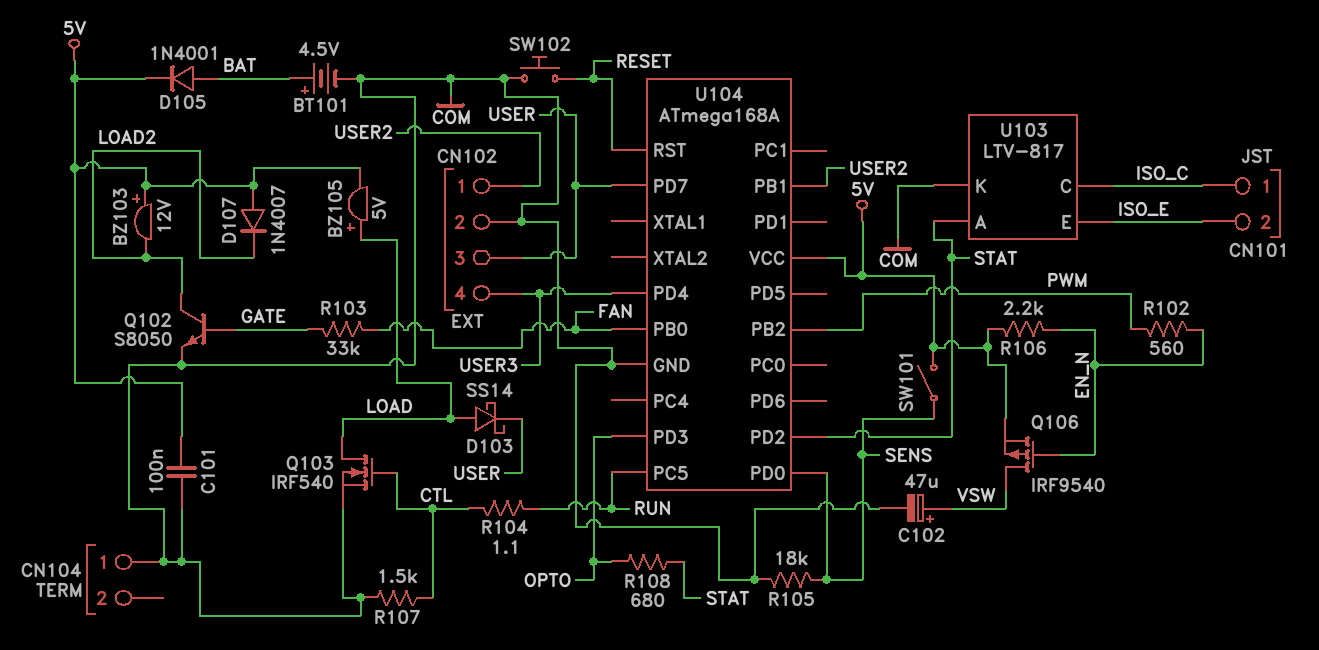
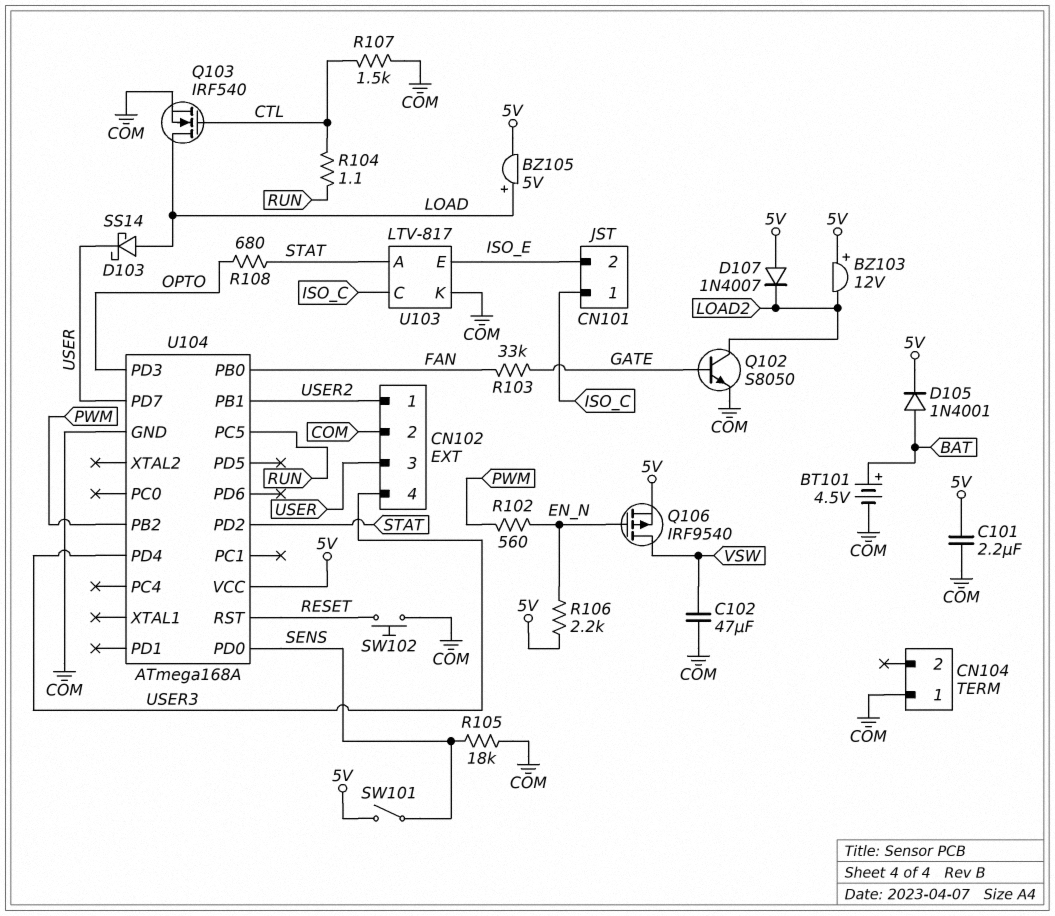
C101: 100nF (5V, COM) -> 2.2uF (5V, COM)
C102: 47uF (plus VSW, minus COM) -> 47uF (COM, VSW)

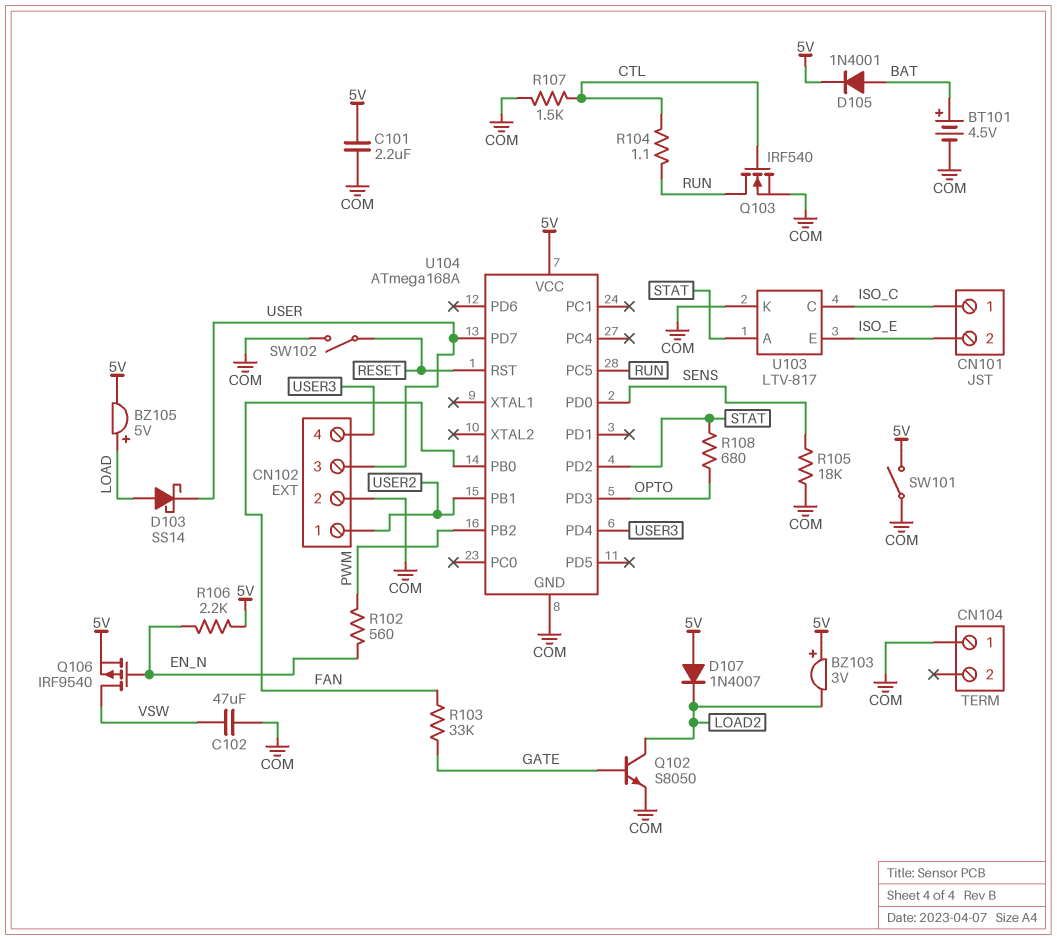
BZ103: buzzer 12V (plus 5V, minus LOAD2) -> buzzer 3V (plus 5V, minus LOAD2)
Q103: NMOS IRF540 (G CTL, D LOAD, S COM) -> NMOS IRF540 (G CTL, D RUN, S COM)
SW101: switch (5V, SENS) -> switch (5V, COM)
SW102: button (COM, RESET) -> switch (COM, RESET)

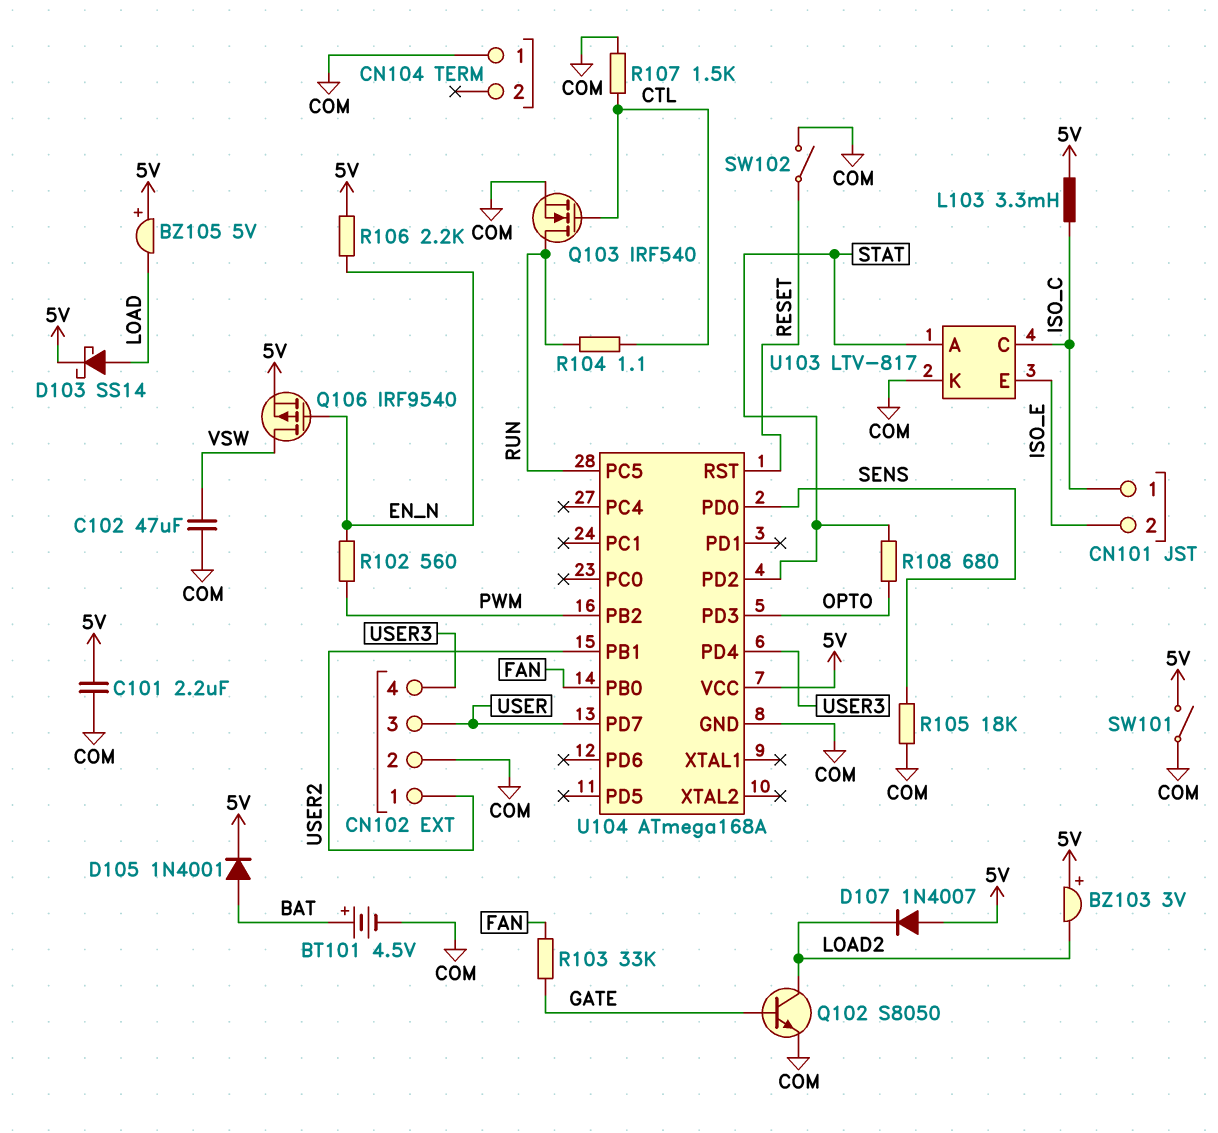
BZ105: buzzer 5V (plus LOAD, minus 5V) -> buzzer 5V (plus 5V, minus LOAD)
D103: schottky SS14 (A LOAD, K USER) -> schottky SS14 (A LOAD, K 5V)
L103: none -> 3.3mH (5V, ISO_C)

